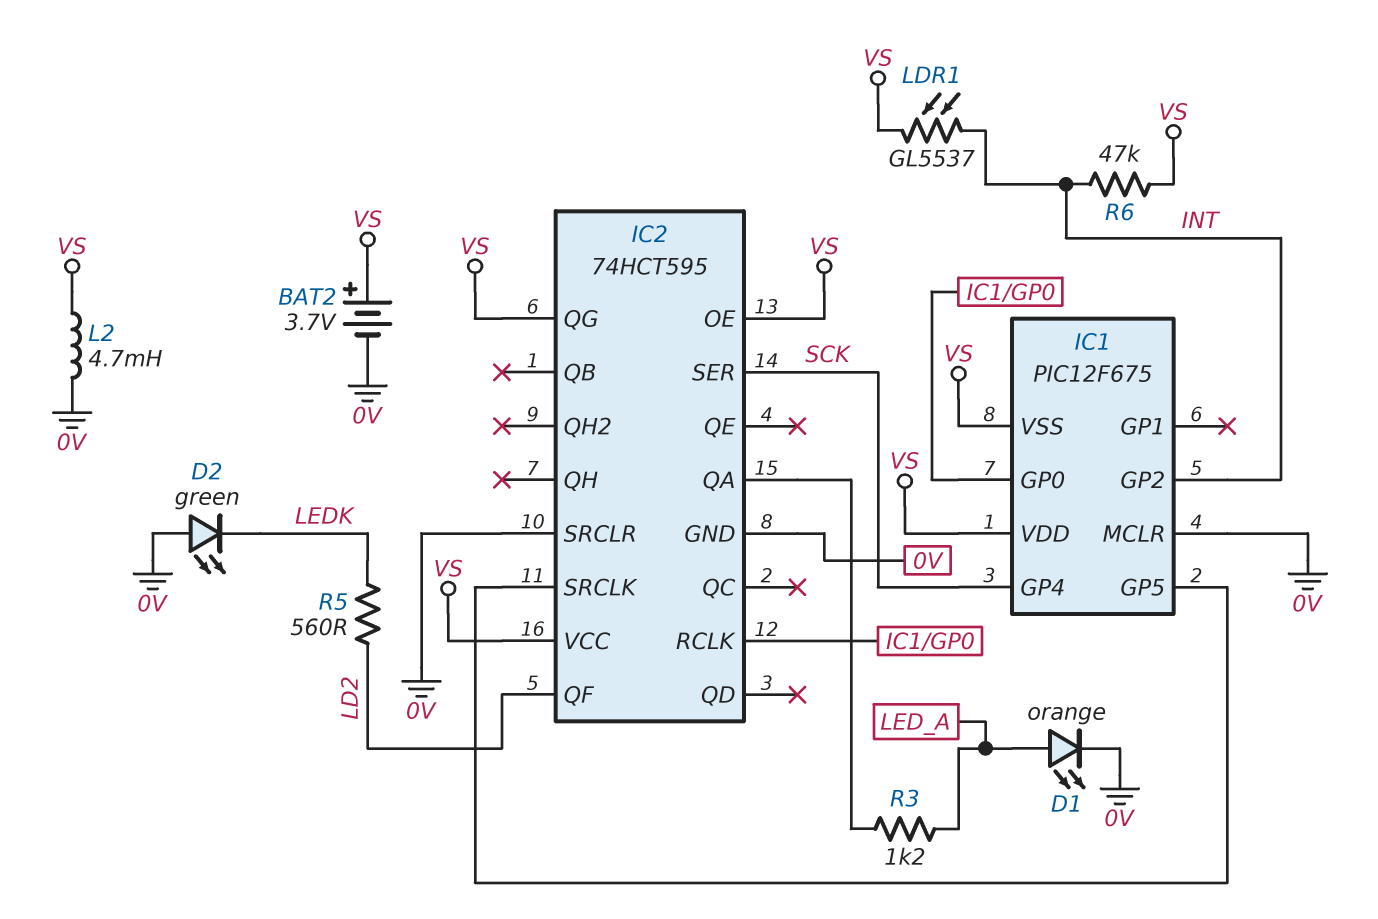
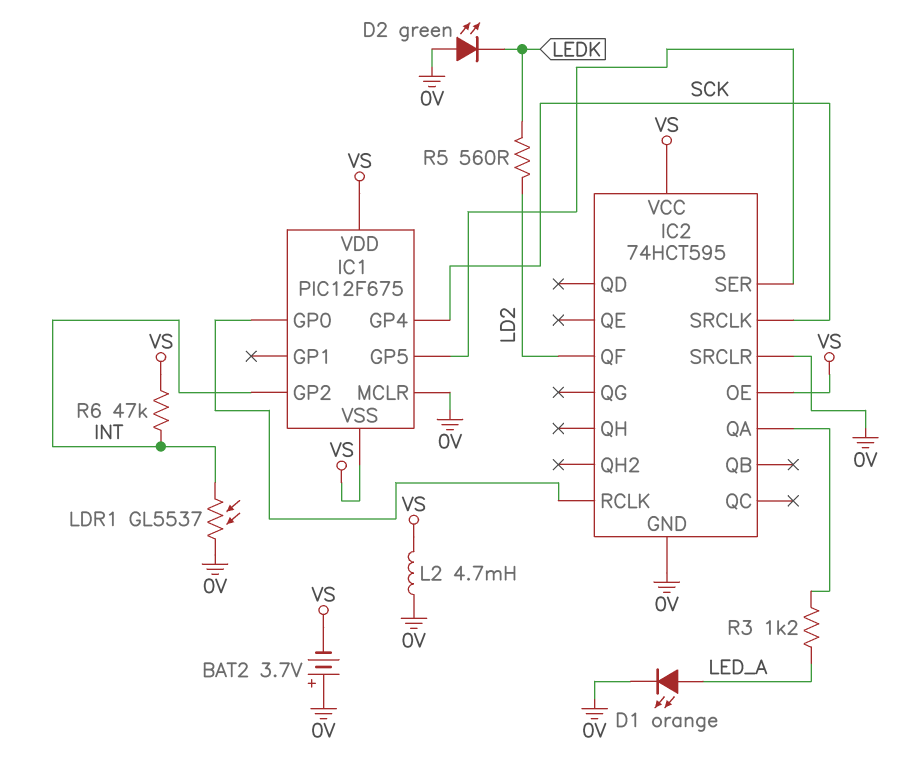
BAT2: 3.7V (plus VS, minus 0V) -> 3.7V (plus 0V, minus VS)
IC2 pin QG: VS -> none
IC2 pin SER: SCK -> IC1/GP5
IC2 pin SRCLK: IC1/GP5 -> SCK
LDR1: GL5537 (INT, VS) -> GL5537 (0V, INT)

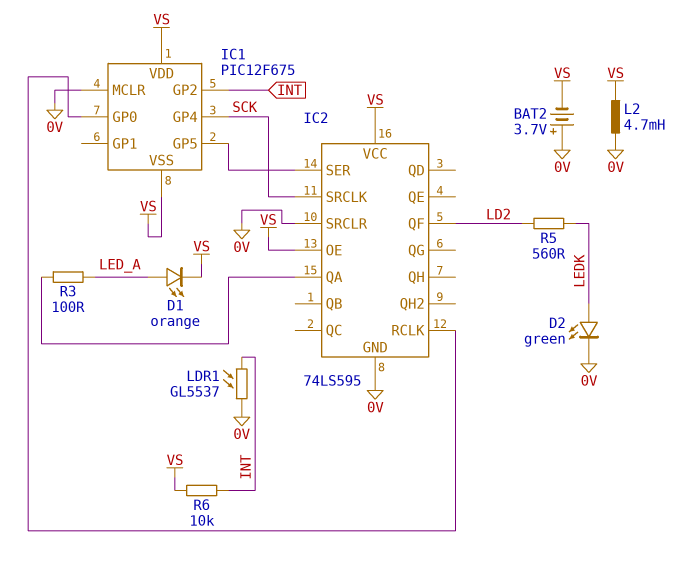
D1: LED orange (A LED_A, K 0V) -> LED orange (A LED_A, K VS)
D2: LED green (A 0V, K LEDK) -> LED green (A LEDK, K 0V)
IC2: 74HCT595 -> 74LS595
R3: 1.2k (IC2/QA, LED_A) -> 100 (IC2/QA, LED_A)
R6: 47k (INT, VS) -> 10k (INT, VS)

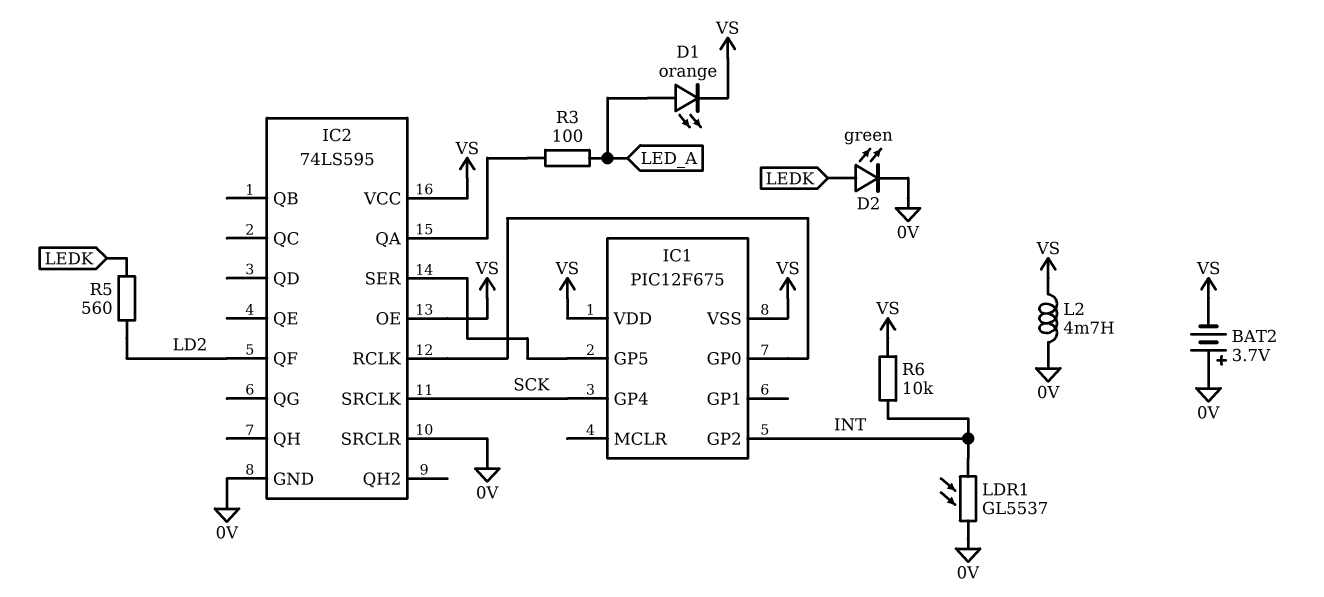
IC1 pin MCLR: 0V -> none

